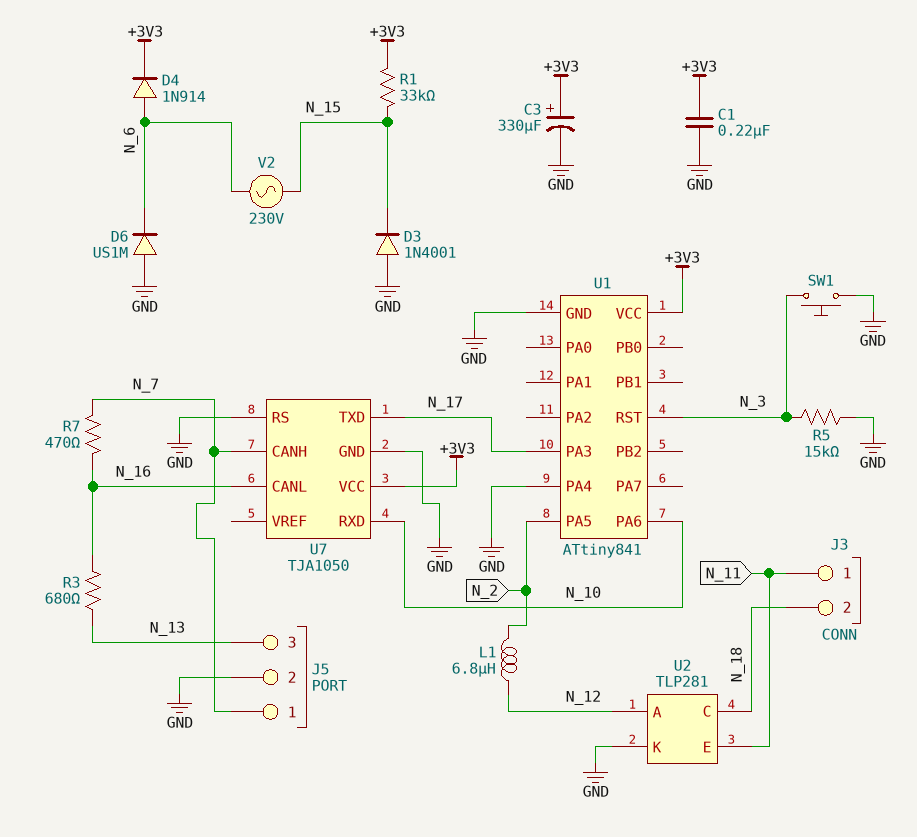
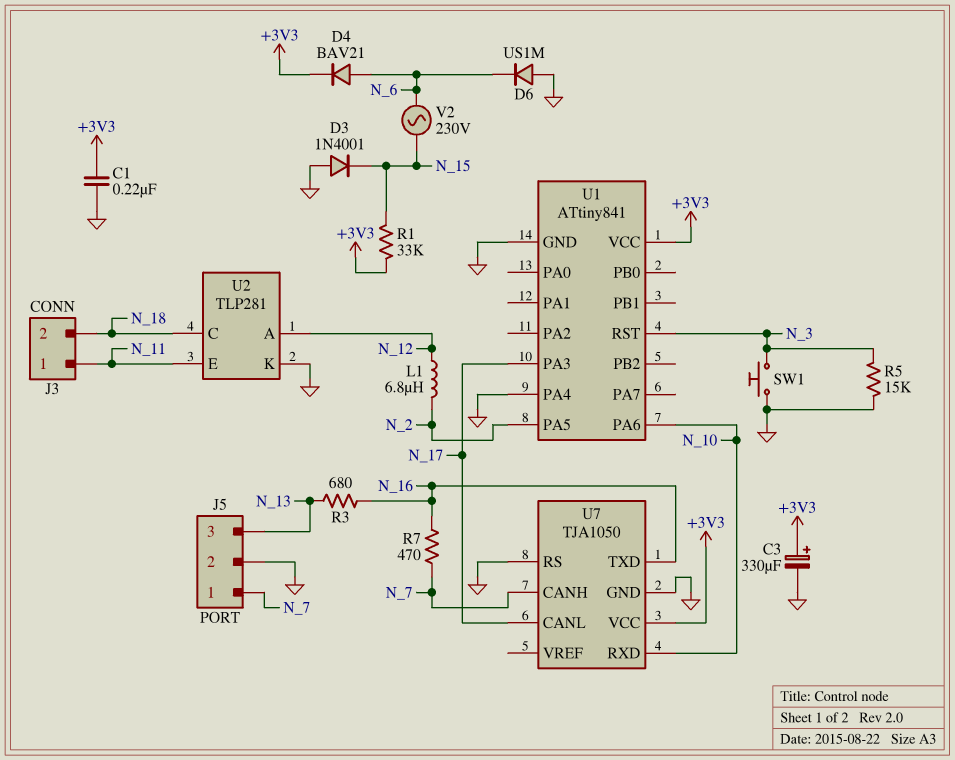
D4: diode 1N914 (A N_6, K +3V3) -> diode BAV21 (A N_6, K +3V3)
U7 pin CANL: N_16 -> N_17
U7 pin TXD: N_17 -> N_16

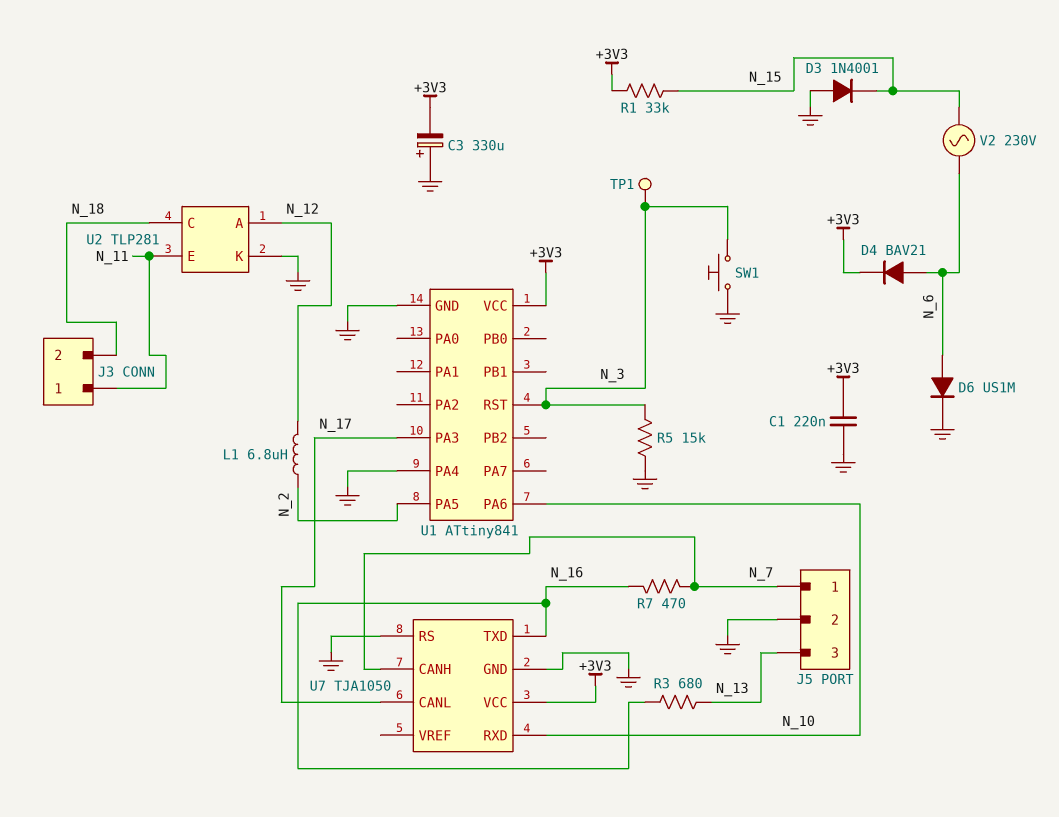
C3: 330uF (plus +3V3, minus GND) -> 330uF (plus GND, minus +3V3)
D6: diode US1M (A GND, K N_6) -> diode US1M (A N_6, K GND)
TP1: none -> test point (N_3)

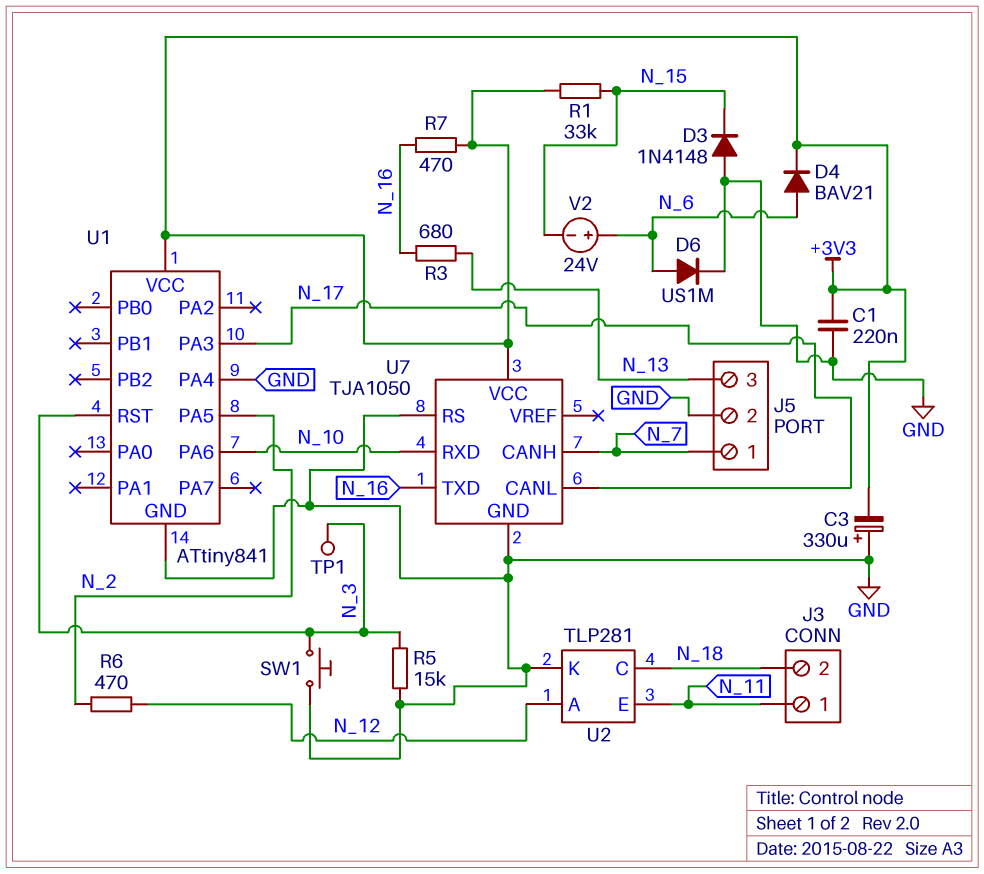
D3: diode 1N4001 (A GND, K N_15) -> diode 1N4148 (A GND, K N_15)
L1: 6.8uH (N_2, N_12) -> none
R6: none -> 470 (N_2, N_12)
R7: 470 (N_7, N_16) -> 470 (+3V3, N_16)
V2: AC 230V (N_6, N_15) -> 24V (plus N_6, minus N_15)

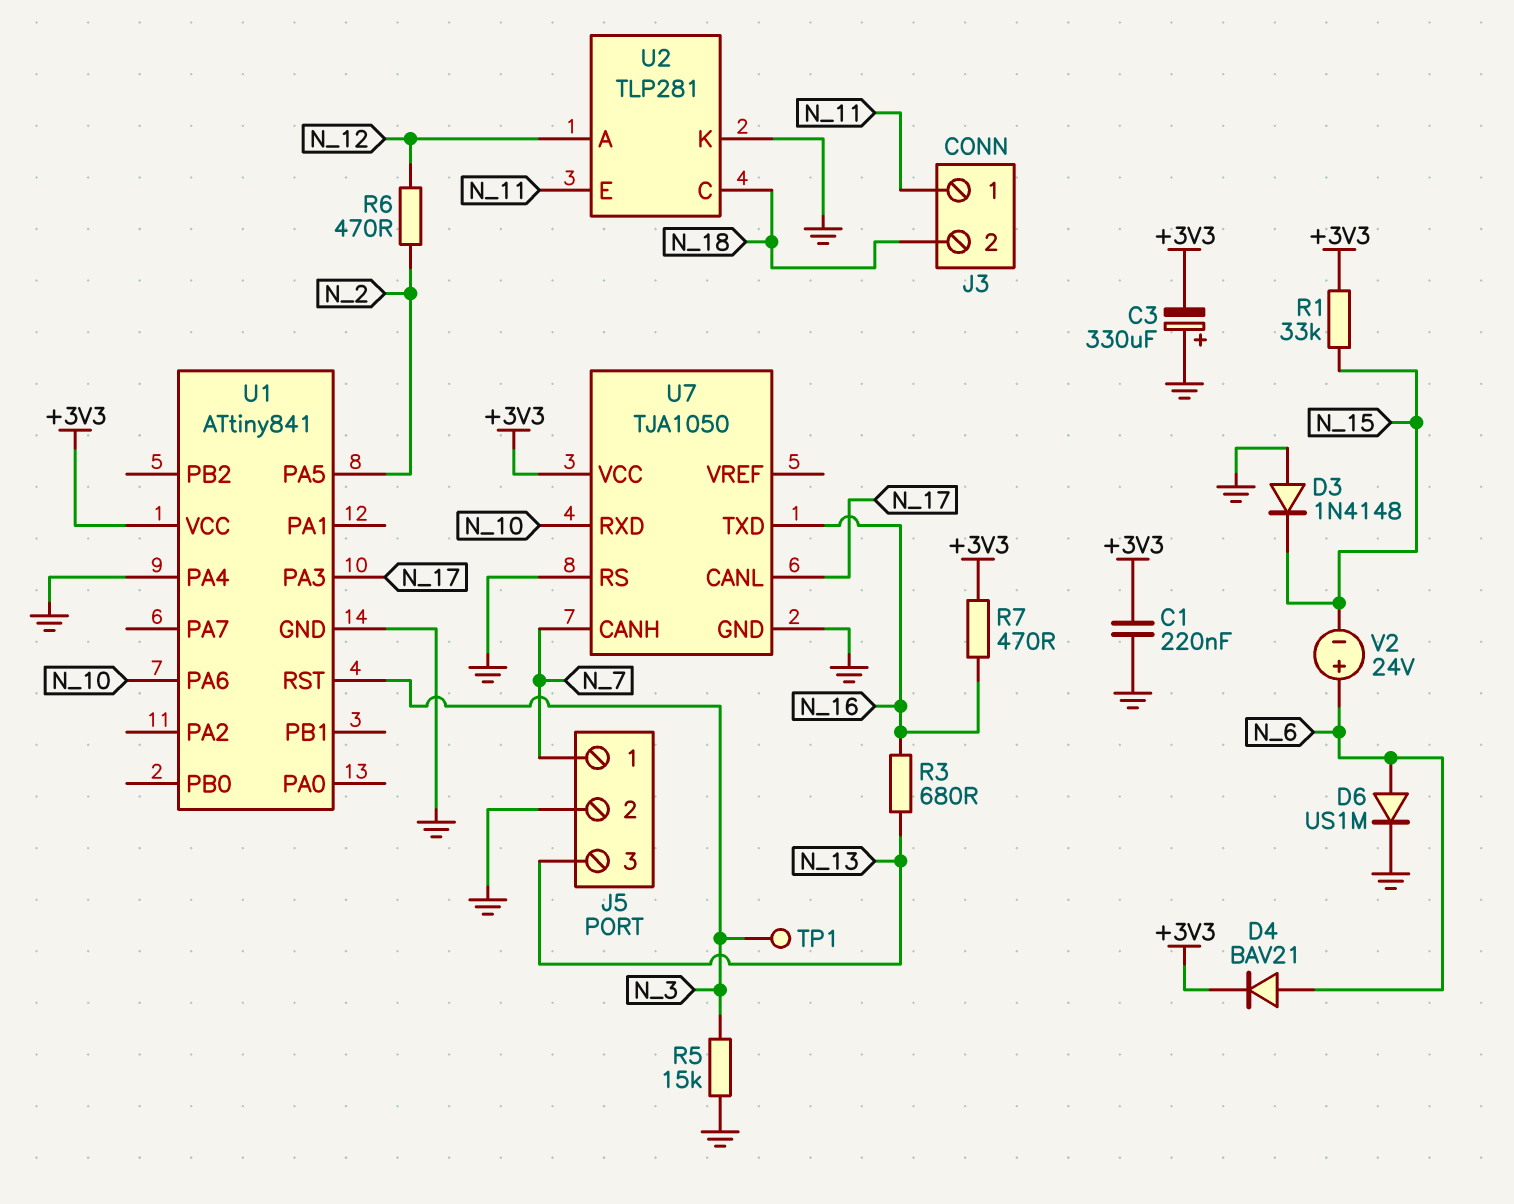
SW1: button (GND, N_3) -> none

